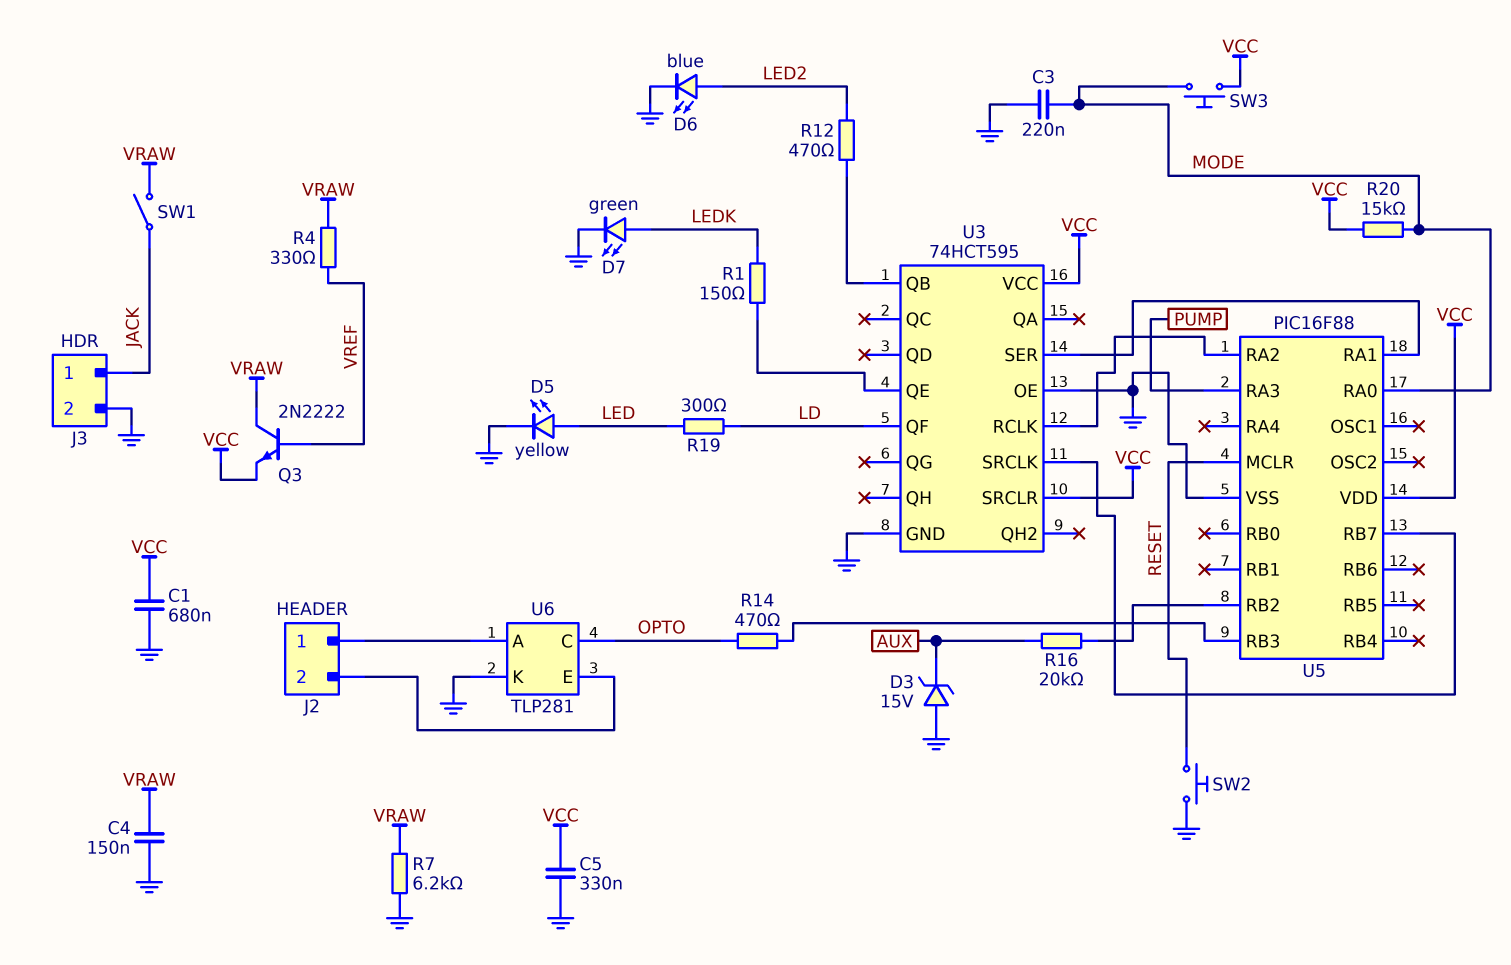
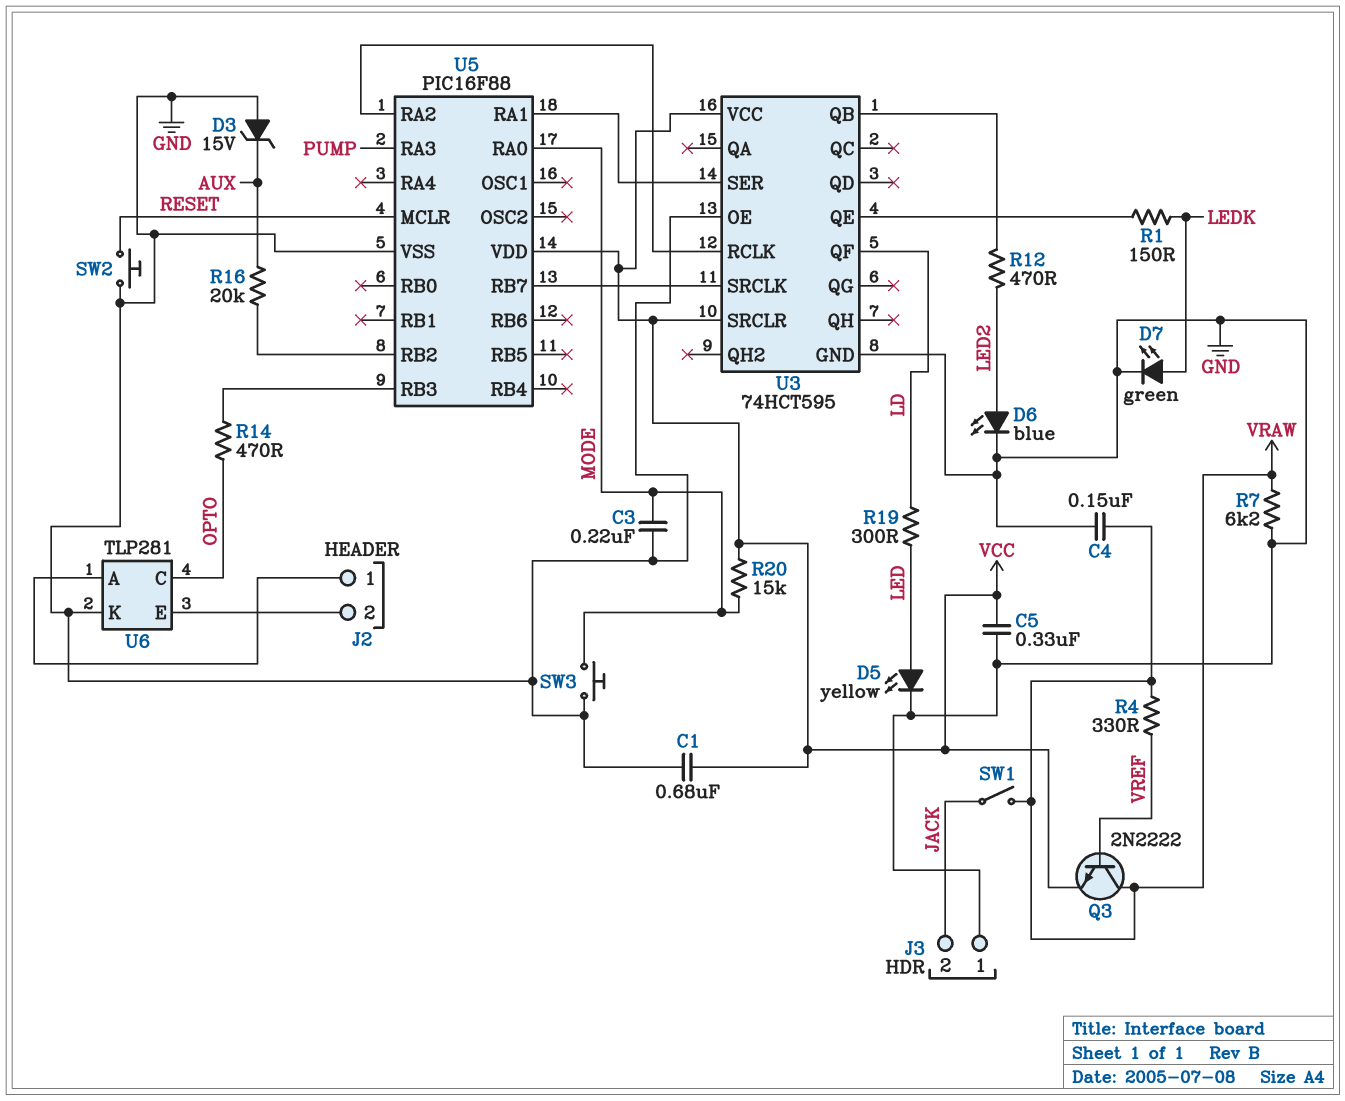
J3 pin 1: JACK -> GND
J3 pin 2: GND -> JACK
SW3: button (MODE, VCC) -> button (GND, MODE)

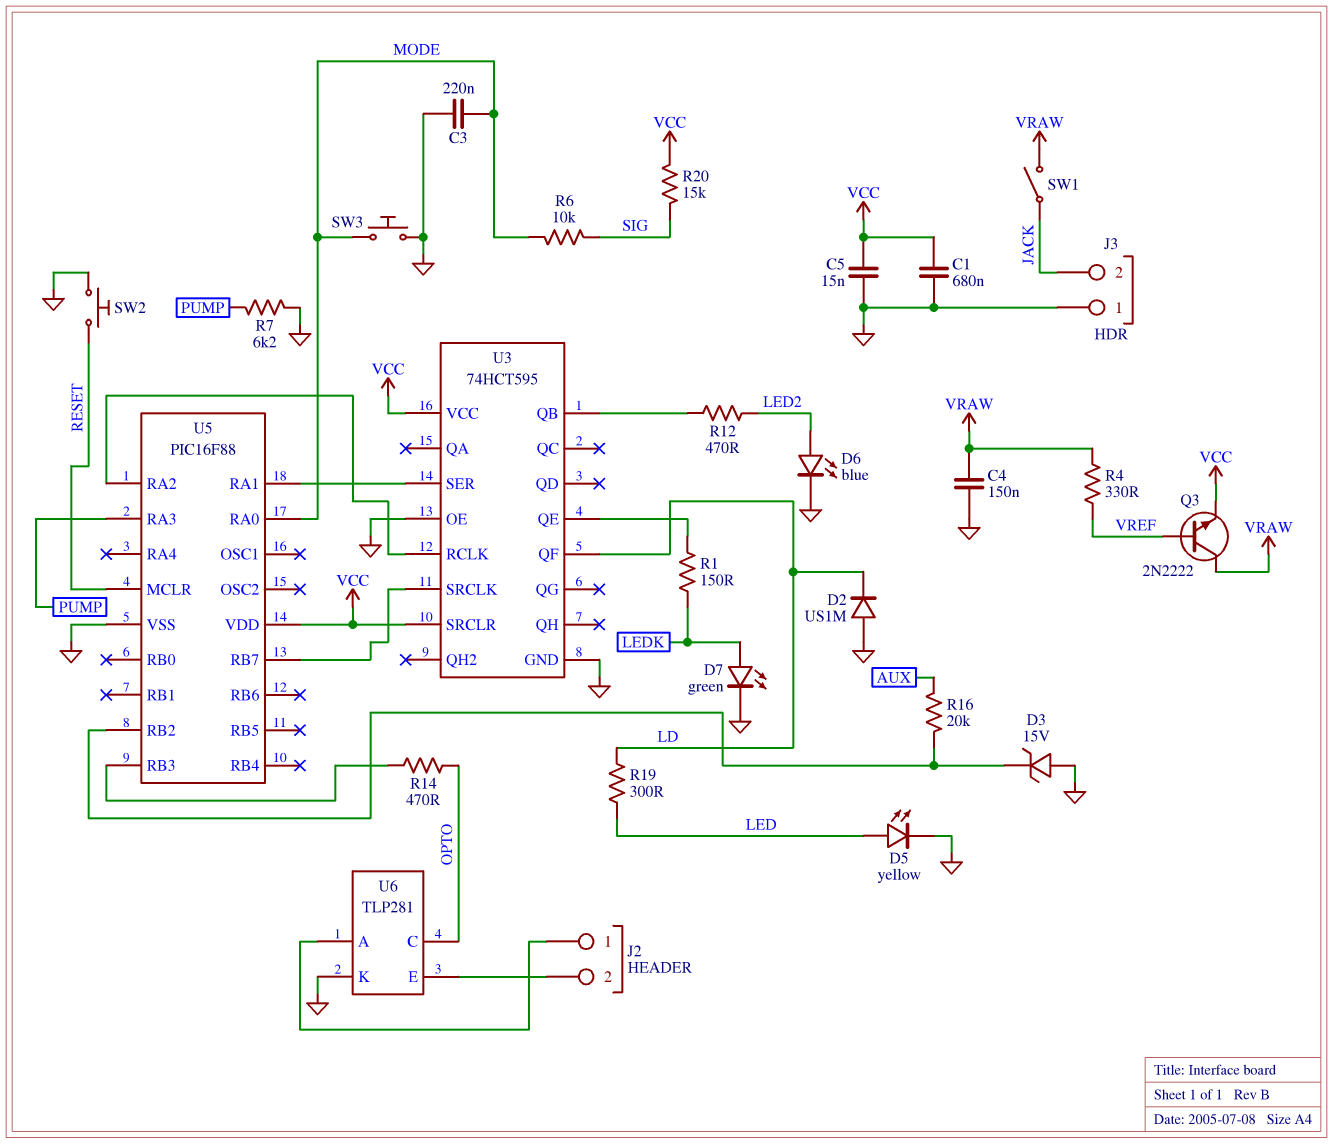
C5: 330nF (GND, VCC) -> 15nF (GND, VCC)
D2: none -> diode US1M (A GND, K LD)
D3: zener 15V (A GND, K AUX) -> zener 15V (A GND, K U5/RB2)
R6: none -> 10k (MODE, SIG)
R7: 6.2k (GND, VRAW) -> 6.2k (GND, PUMP)
R20: 15k (MODE, VCC) -> 15k (SIG, VCC)

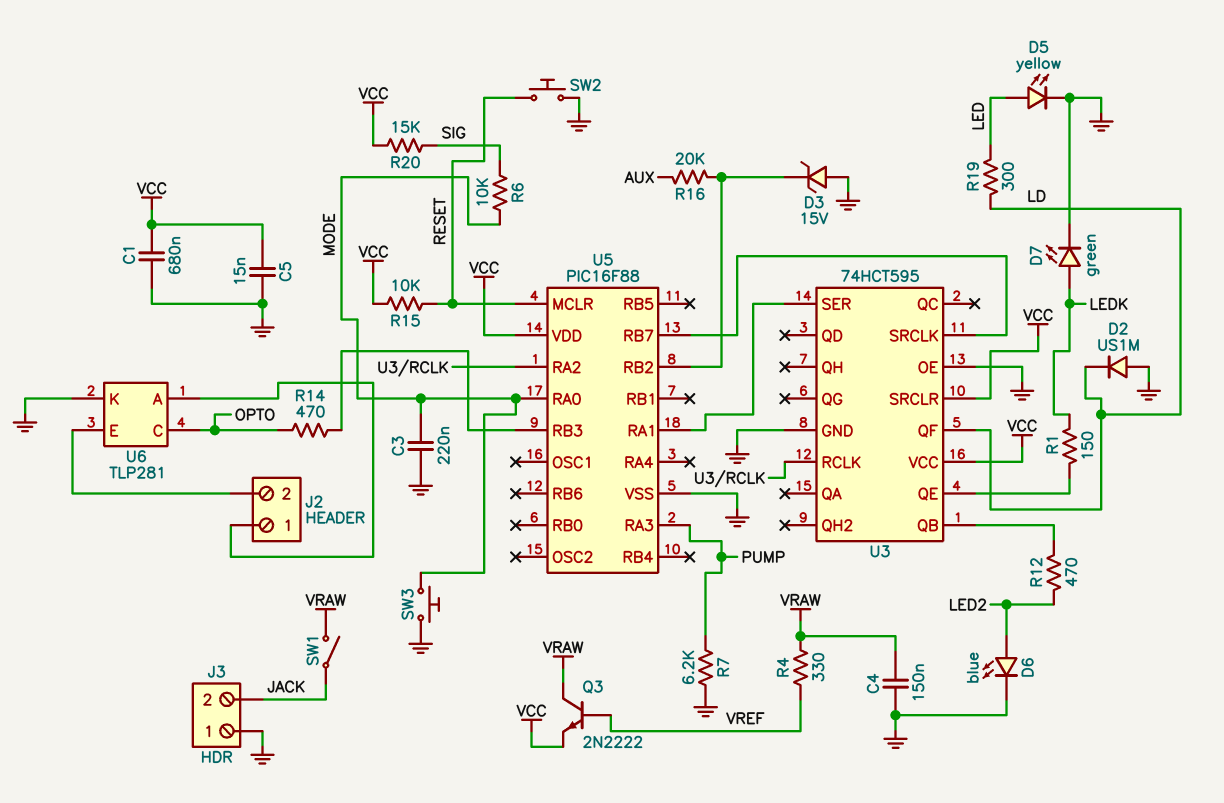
R15: none -> 10k (RESET, VCC)

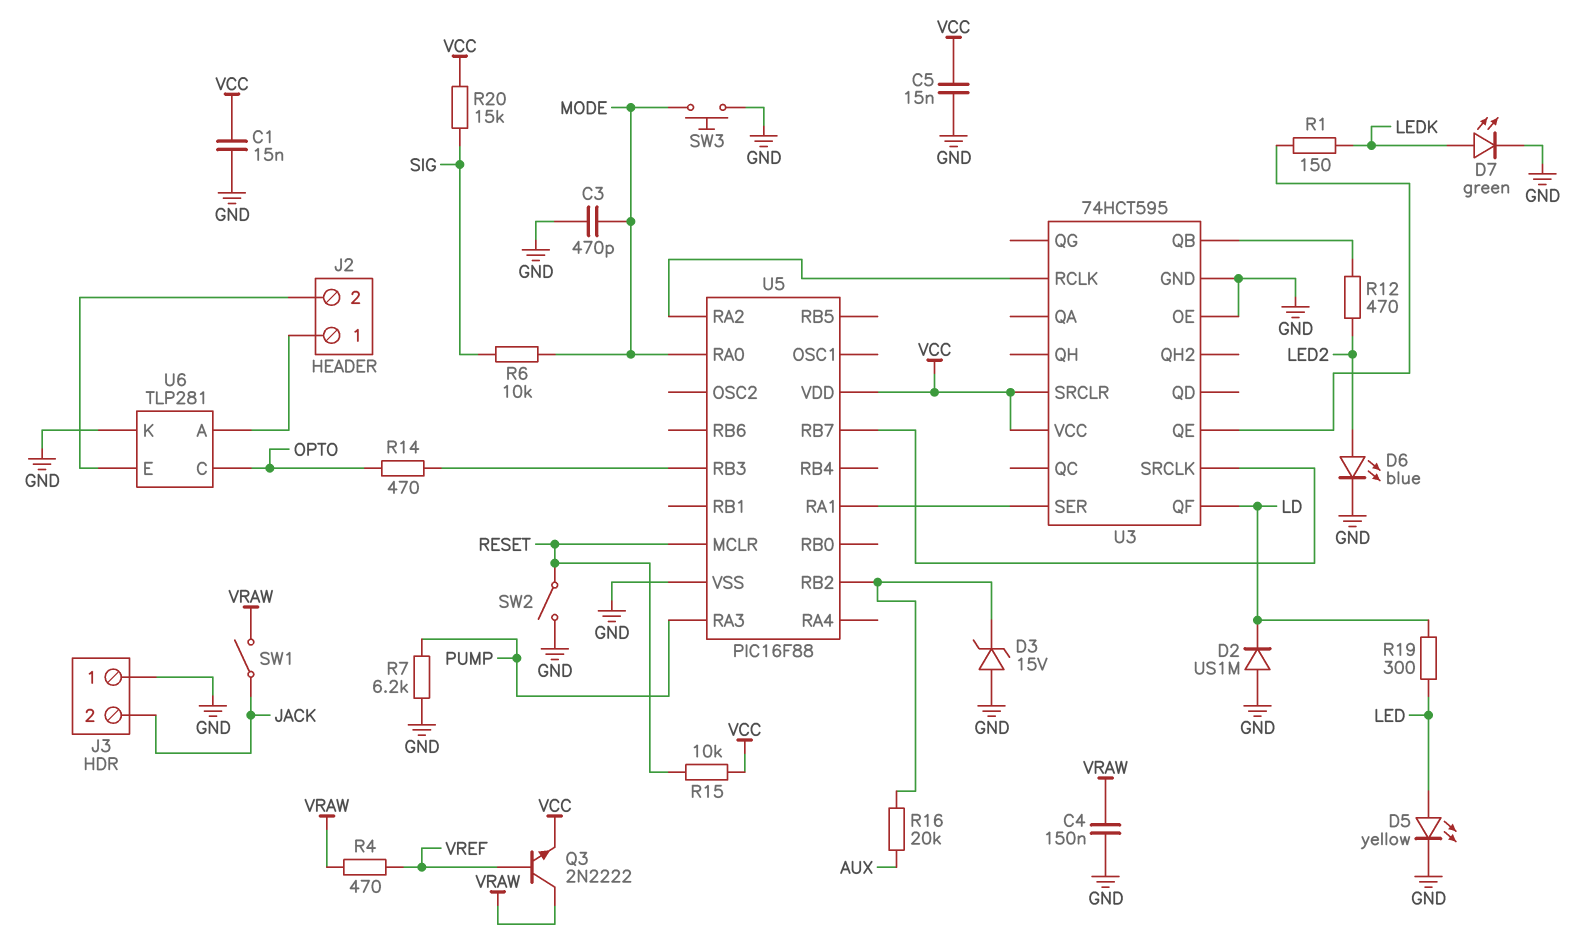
C1: 680nF (GND, VCC) -> 15nF (GND, VCC)
C3: 220nF (GND, MODE) -> 470pF (GND, MODE)
R4: 330 (VRAW, VREF) -> 470 (VRAW, VREF)
SW2: button (GND, RESET) -> switch (GND, RESET)

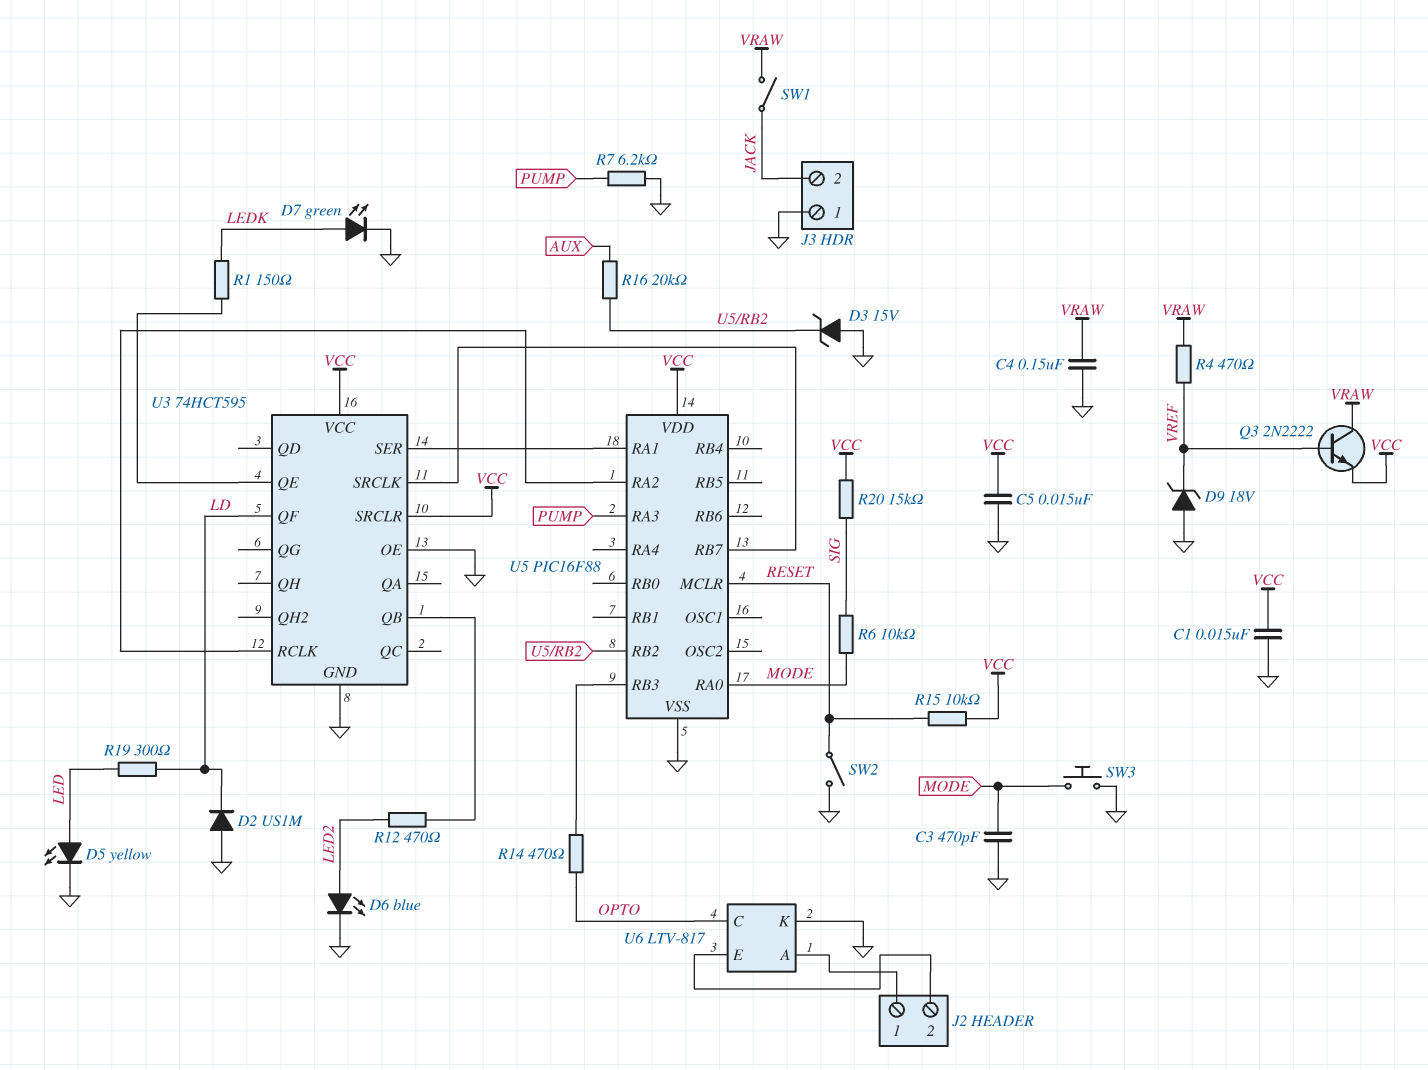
D9: none -> zener 18V (A GND, K VREF)
U6: TLP281 -> LTV-817

